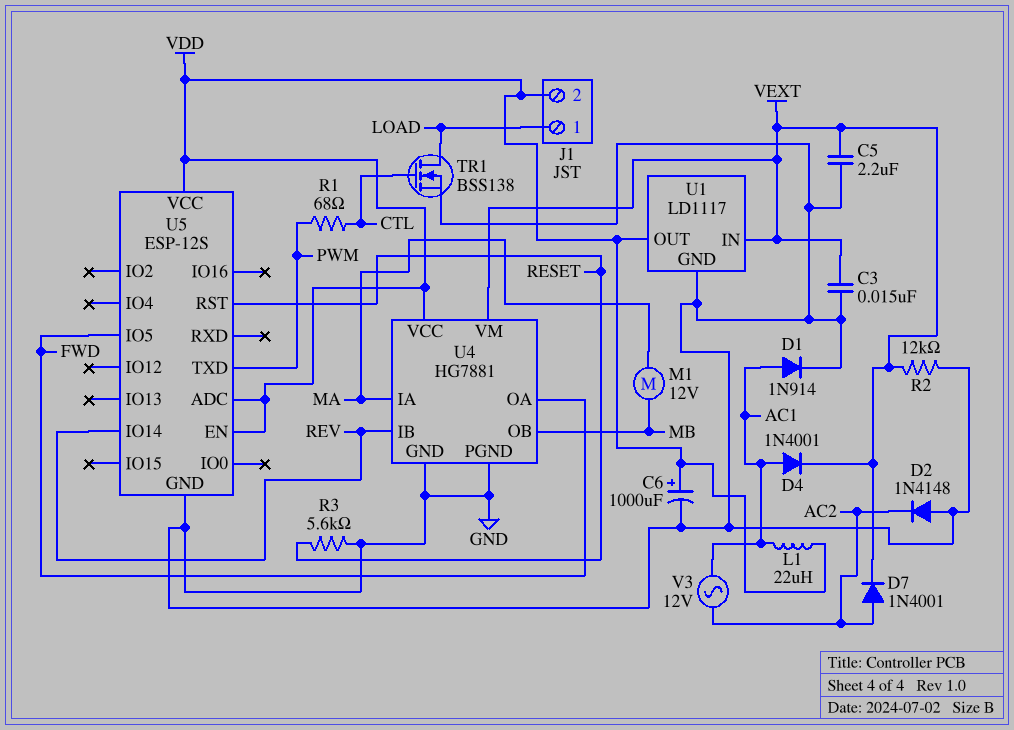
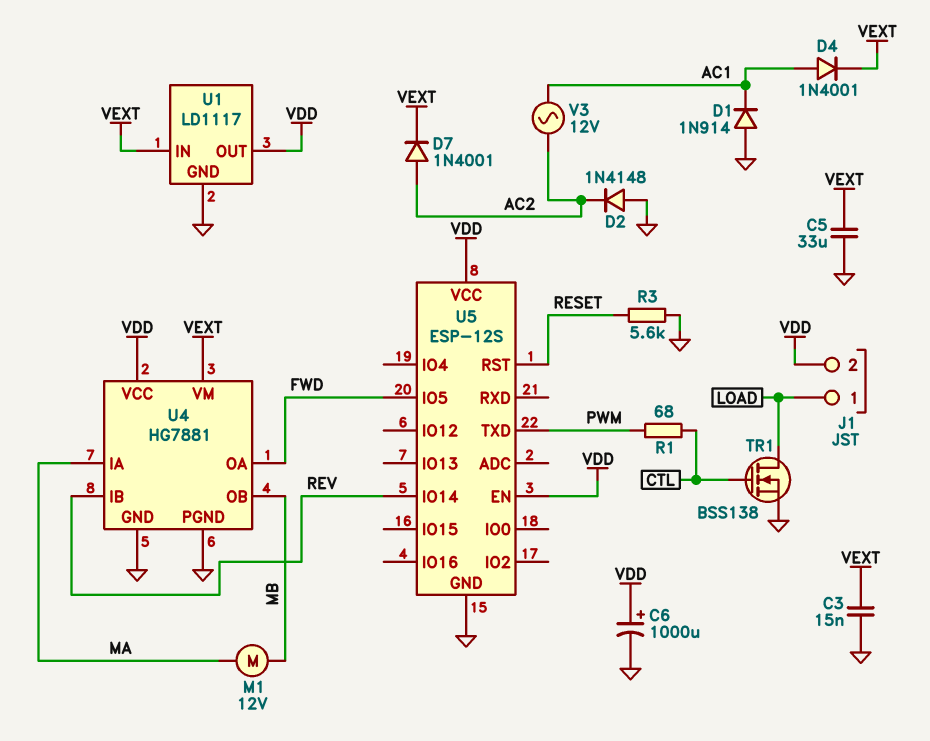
C5: 2.2uF (GND, VEXT) -> 33uF (GND, VEXT)
D1: diode 1N914 (A AC1, K GND) -> diode 1N914 (A GND, K AC1)
L1: 22uH (AC1, VDD) -> none
R2: 12k (GND, VEXT) -> none
U5 pin ADC: VDD -> none

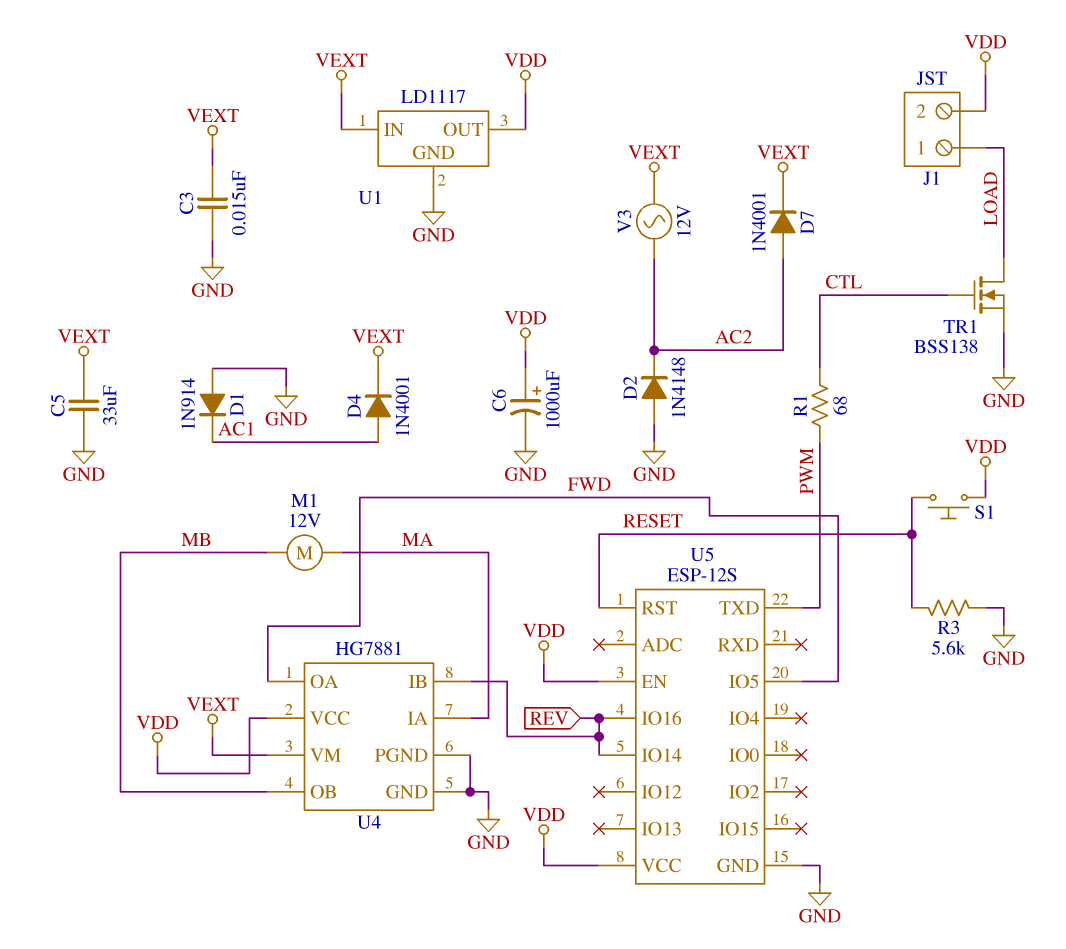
S1: none -> button (RESET, VDD)
U5 pin IO16: none -> REV
V3: AC 12V (AC1, AC2) -> AC 12V (AC2, VEXT)

